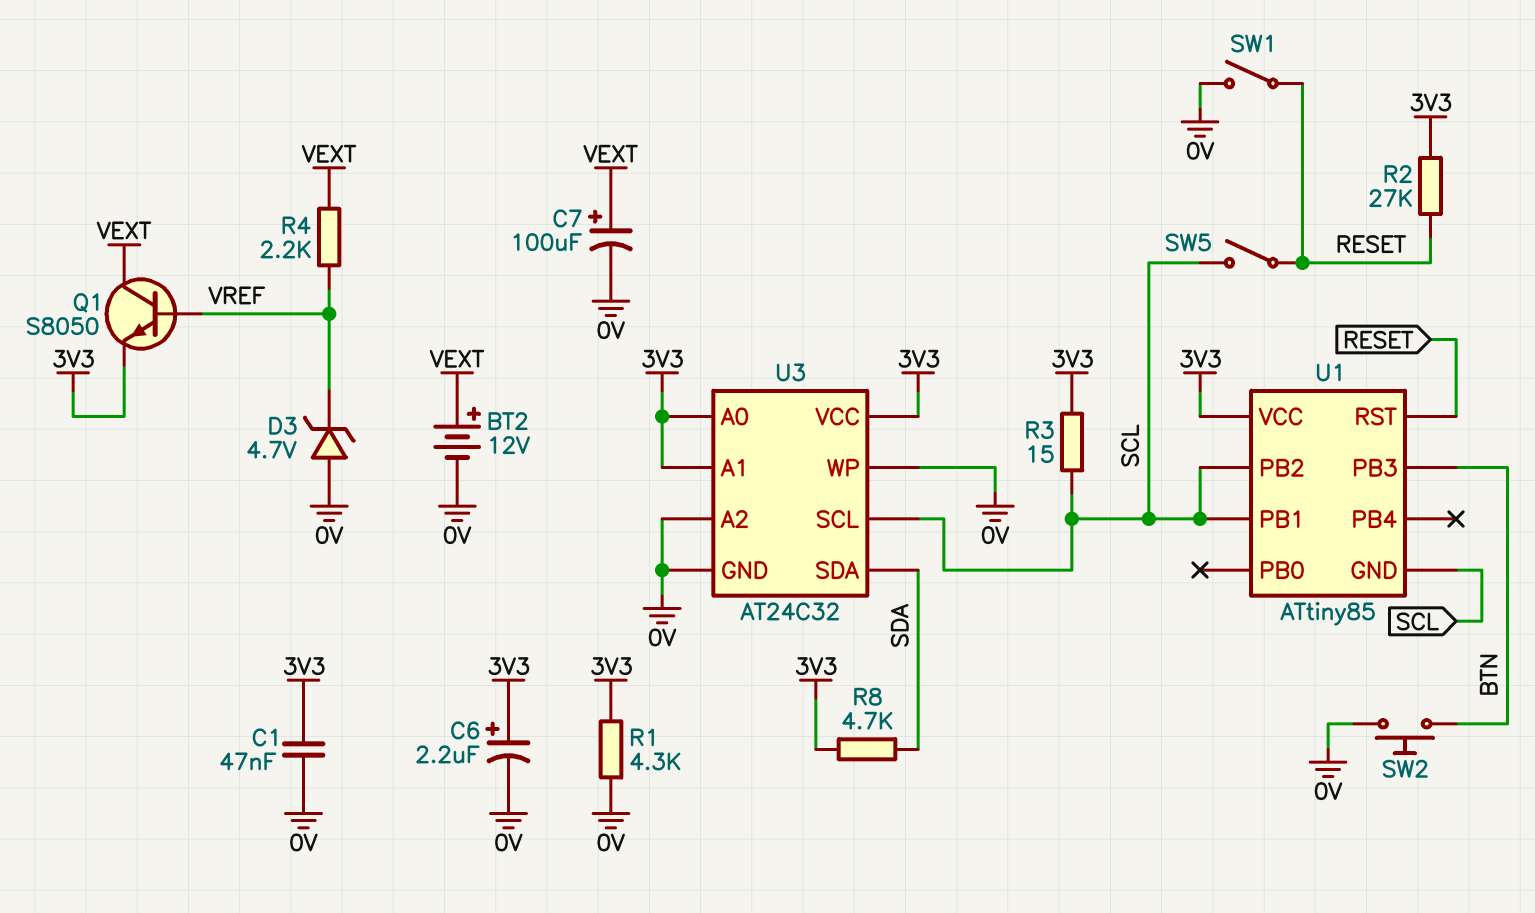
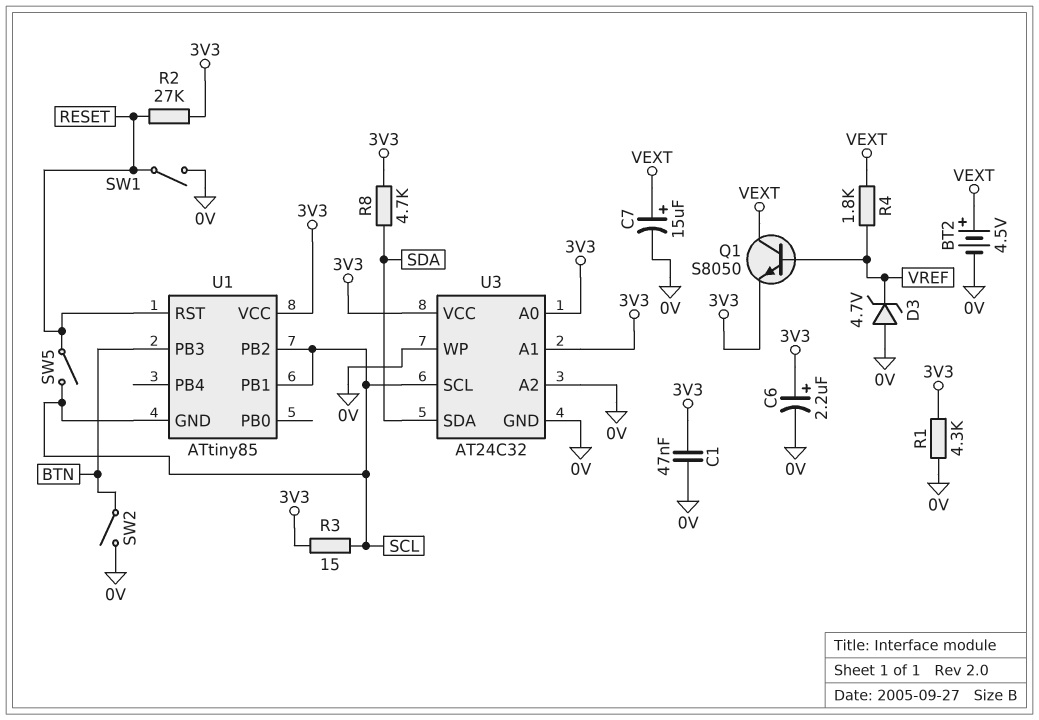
BT2: 12V (plus VEXT, minus 0V) -> 4.5V (plus VEXT, minus 0V)
C7: 100uF (plus VEXT, minus 0V) -> 15uF (plus VEXT, minus 0V)
R4: 2.2k (VEXT, VREF) -> 1.8k (VEXT, VREF)
SW2: button (0V, BTN) -> switch (0V, BTN)

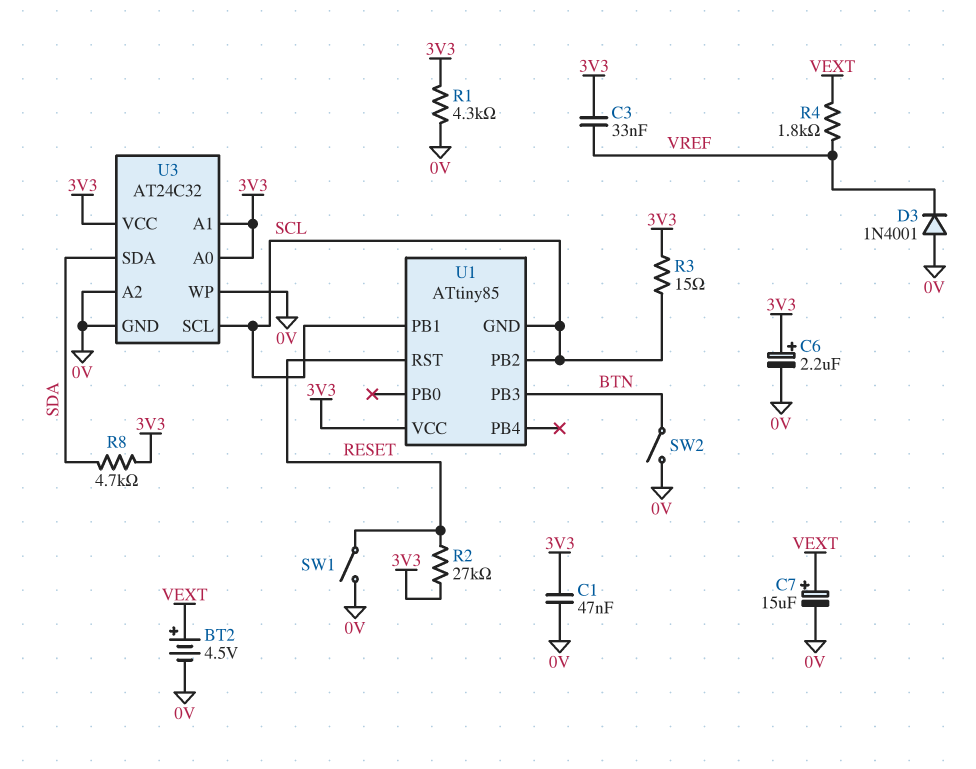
C3: none -> 33nF (3V3, VREF)
D3: zener 4.7V (A 0V, K VREF) -> diode 1N4001 (A 0V, K VREF)
Q1: NPN S8050 (B VREF, C VEXT, E 3V3) -> none
SW5: switch (RESET, SCL) -> none

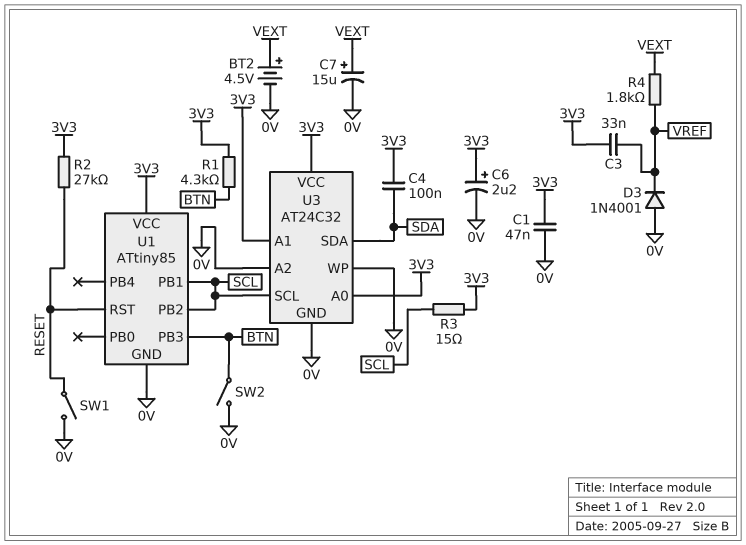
C4: none -> 100nF (3V3, SDA)
R1: 4.3k (0V, 3V3) -> 4.3k (3V3, BTN)
R8: 4.7k (3V3, SDA) -> none
U1 pin GND: SCL -> 0V

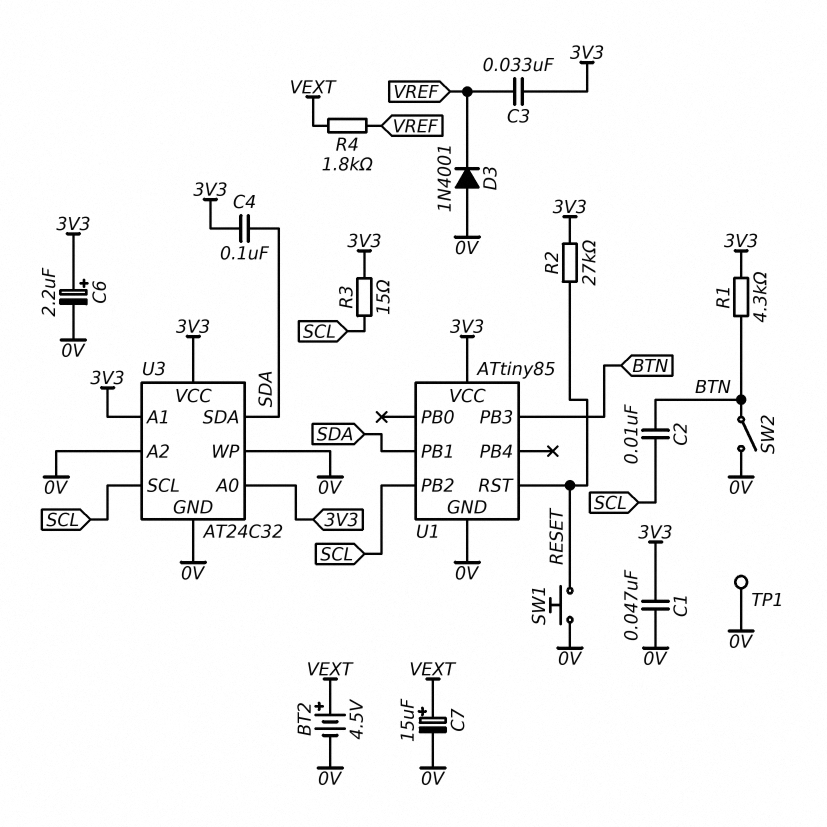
C2: none -> 10nF (BTN, SCL)
SW1: switch (0V, RESET) -> button (0V, RESET)
TP1: none -> test point (0V)
U1 pin PB1: SCL -> SDA

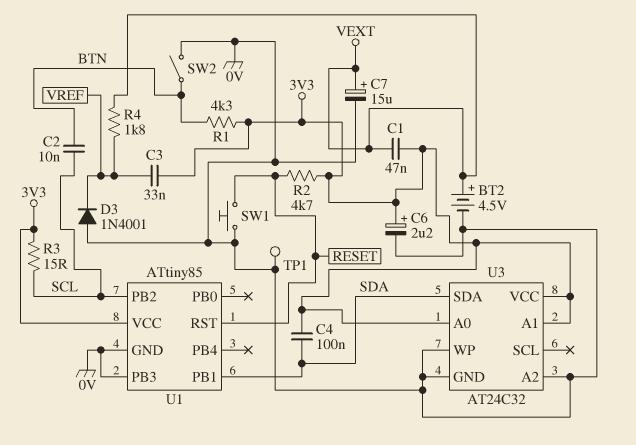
C1: 47nF (0V, 3V3) -> 47nF (3V3, VEXT)
R2: 27k (3V3, RESET) -> 4.7k (3V3, RESET)
U1 pin PB3: BTN -> 0V
U3 pin SCL: SCL -> none

